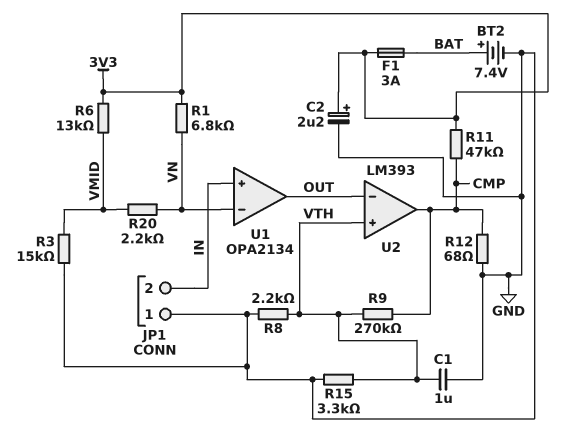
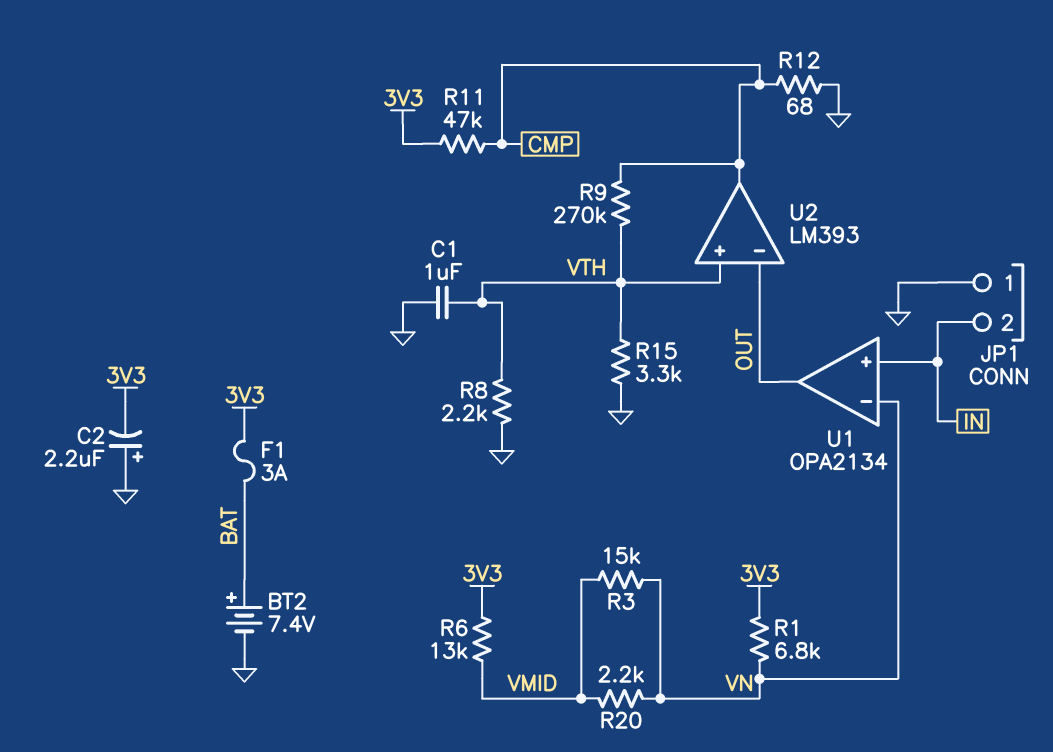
C2: 2.2uF (plus 3V3, minus GND) -> 2.2uF (plus GND, minus 3V3)
R3: 15k (GND, VMID) -> 15k (VMID, VN)

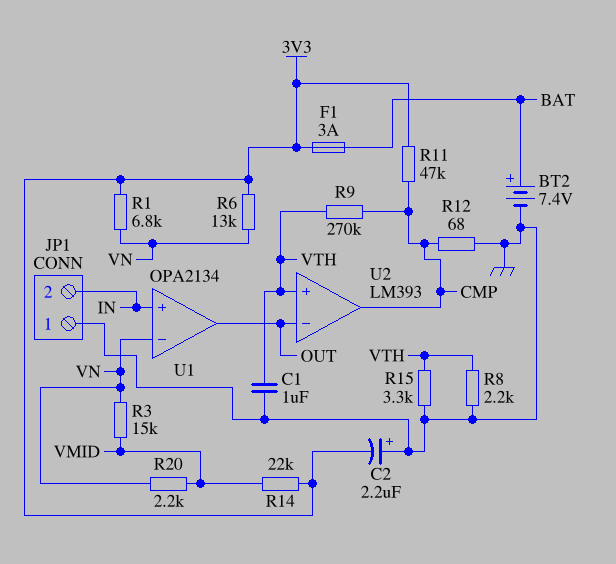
R6: 13k (3V3, VMID) -> 13k (3V3, VN)
R14: none -> 22k (3V3, VMID)

